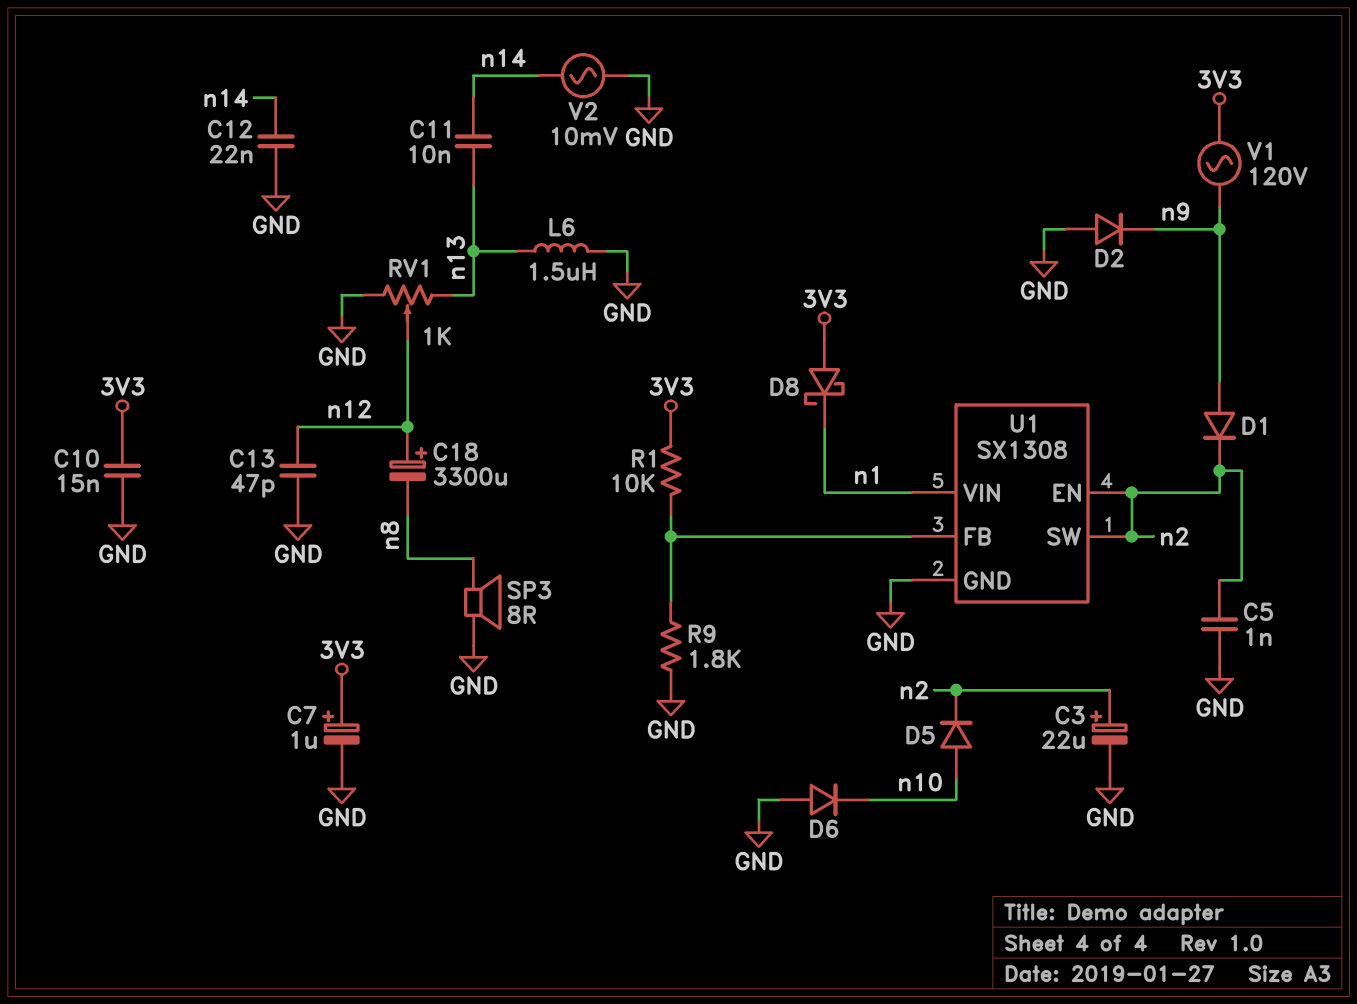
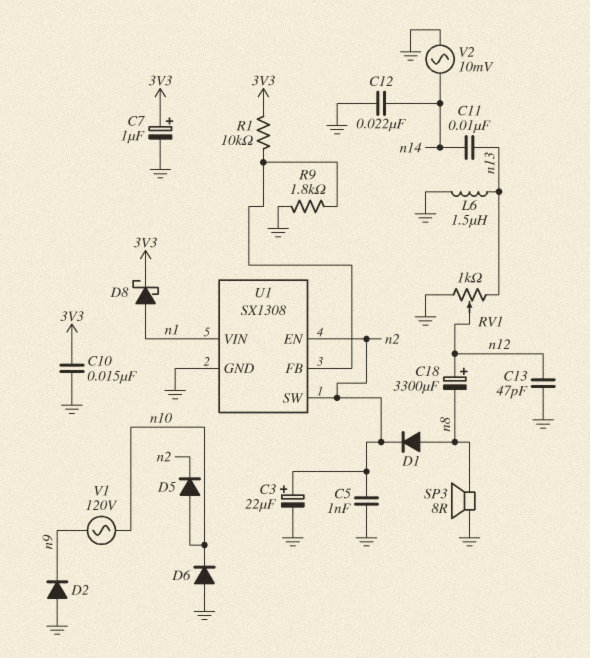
D1: diode (A n9, K n2) -> diode (A n8, K n2)
D8: schottky (A 3V3, K n1) -> schottky (A n1, K 3V3)
V1: AC 120V (3V3, n9) -> AC 120V (n9, n10)

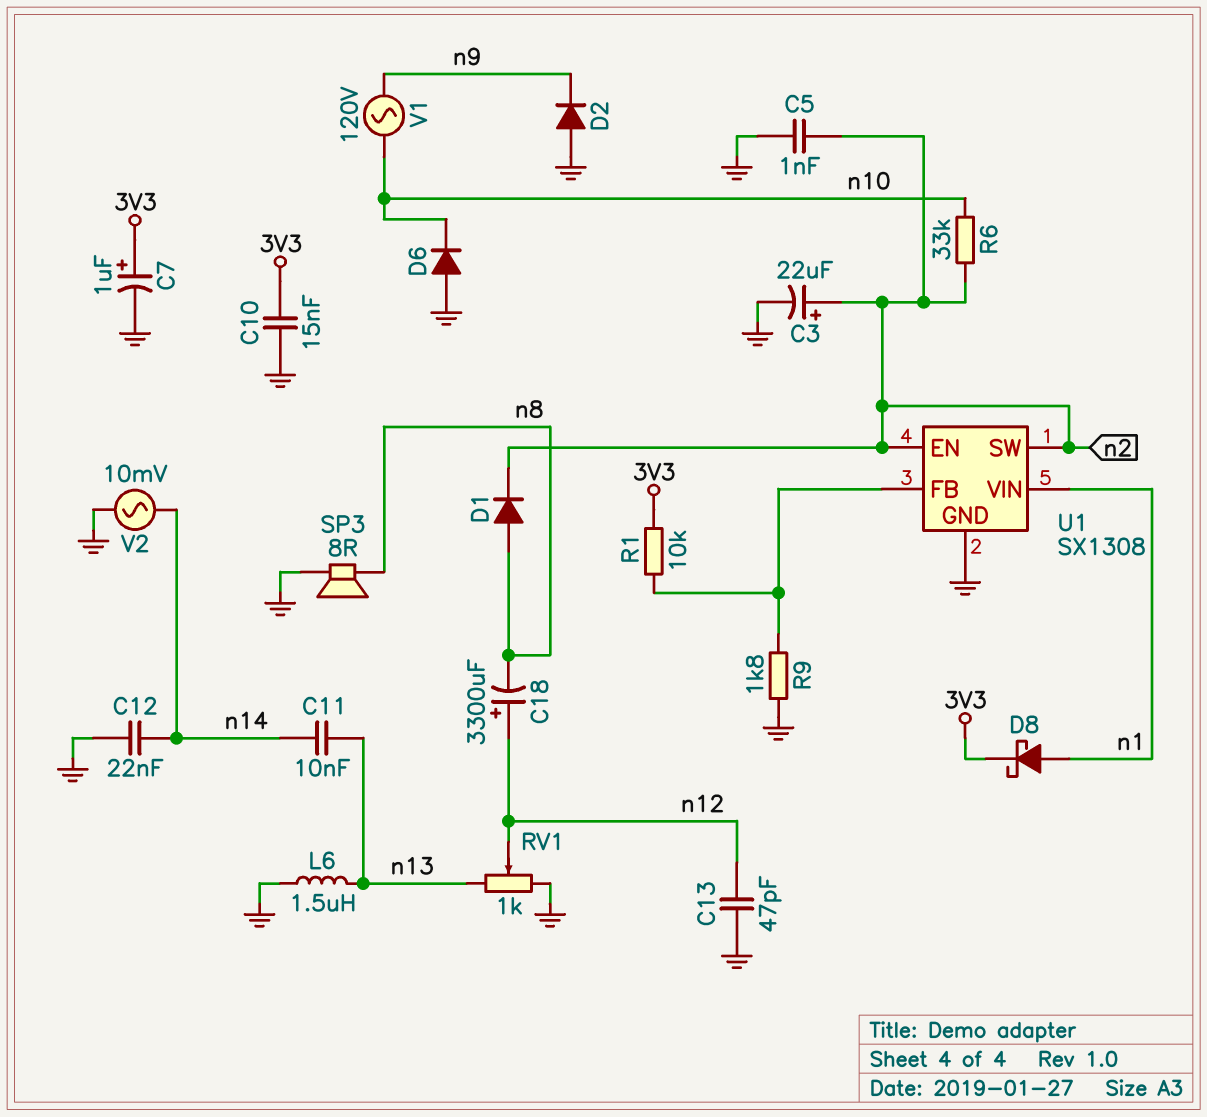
D5: diode (A n10, K n2) -> none
R6: none -> 33k (n2, n10)

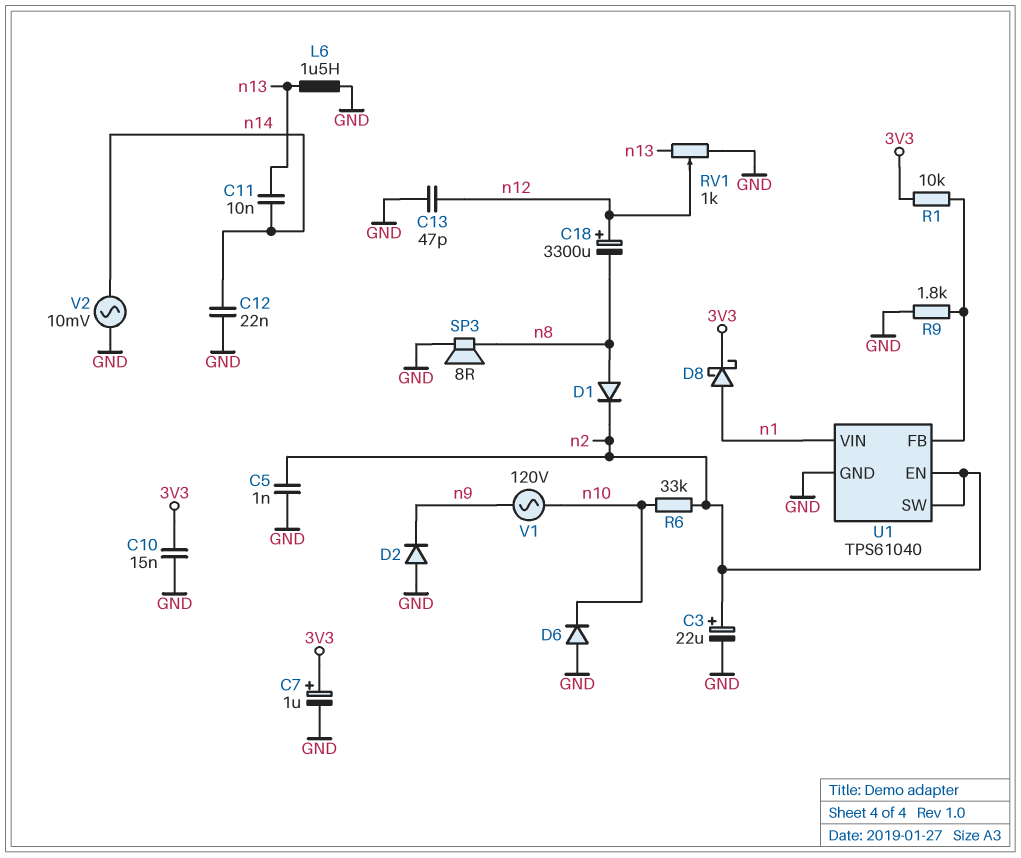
U1: SX1308 -> TPS61040

